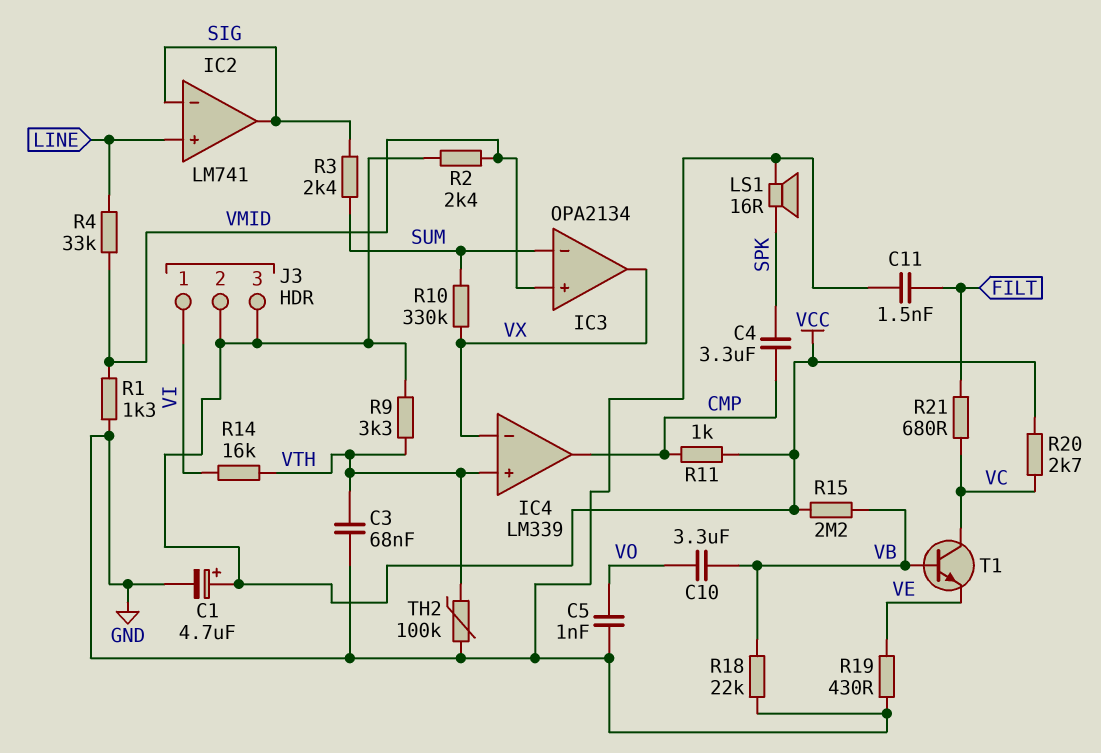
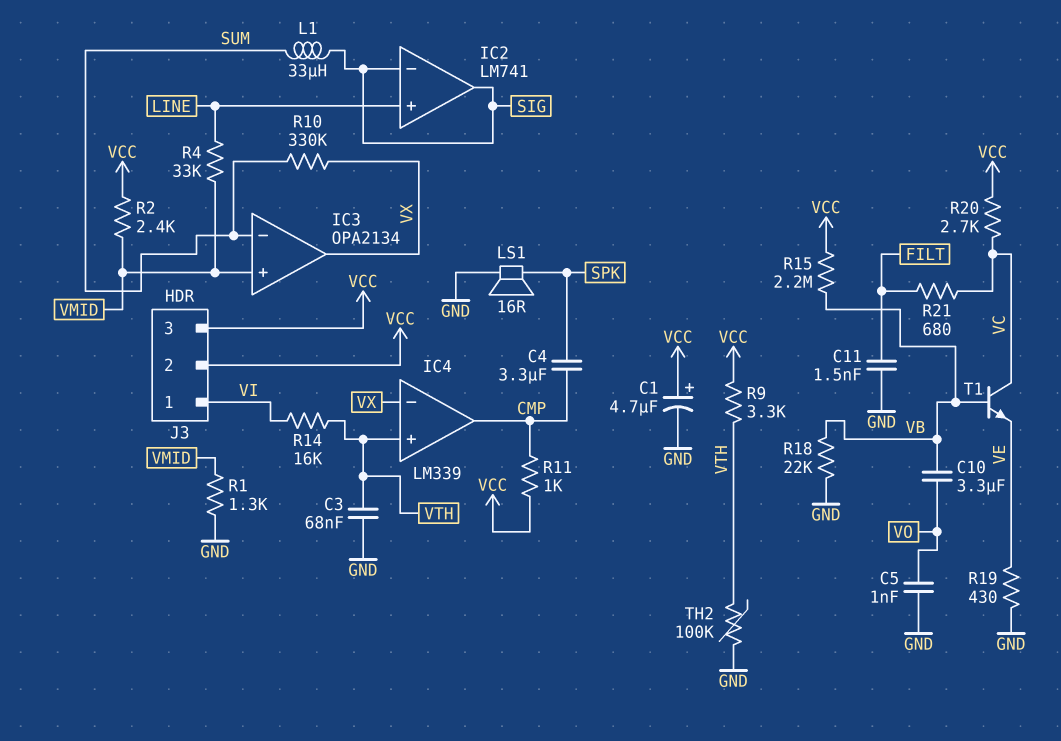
L1: none -> 33uH (SIG, SUM)
R3: 2.4k (SIG, SUM) -> none

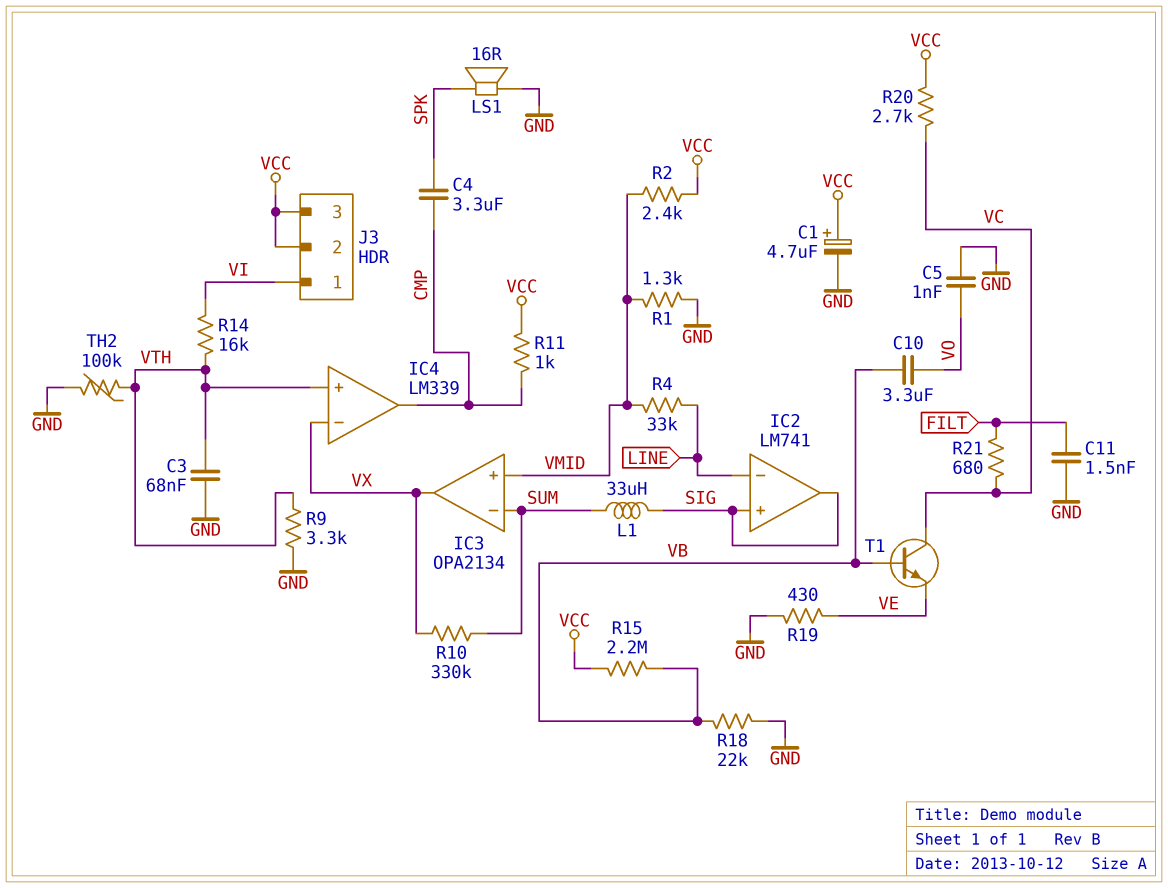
IC2 pin in+: LINE -> SIG
IC2 pin in-: SIG -> LINE
R9: 3.3k (VCC, VTH) -> 3.3k (GND, VTH)

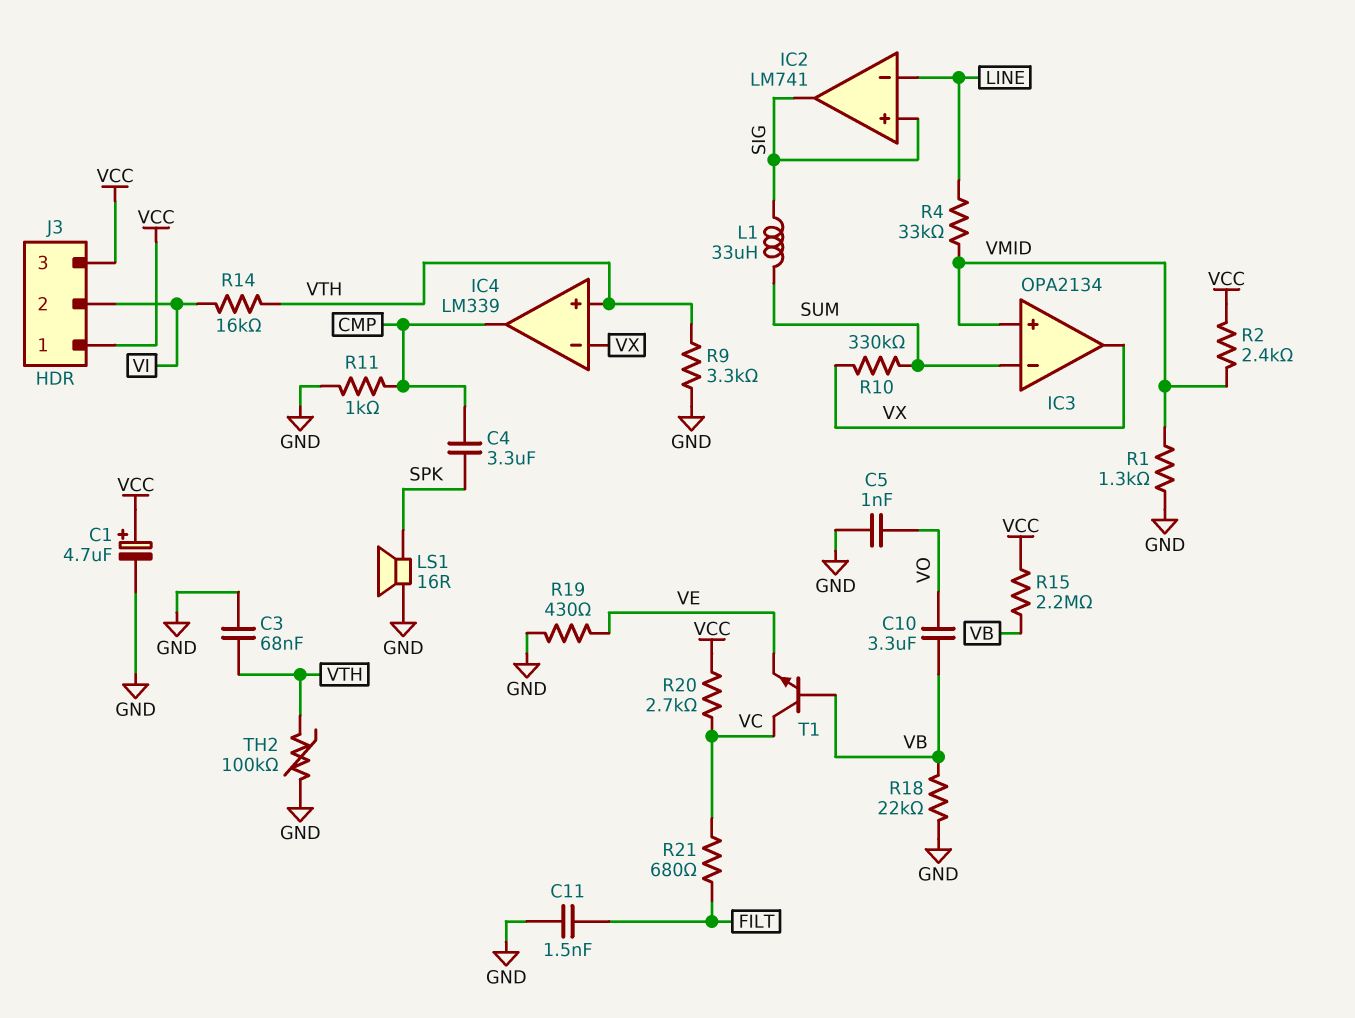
J3 pin 1: VI -> VCC
J3 pin 2: VCC -> VI
R11: 1k (CMP, VCC) -> 1k (CMP, GND)

